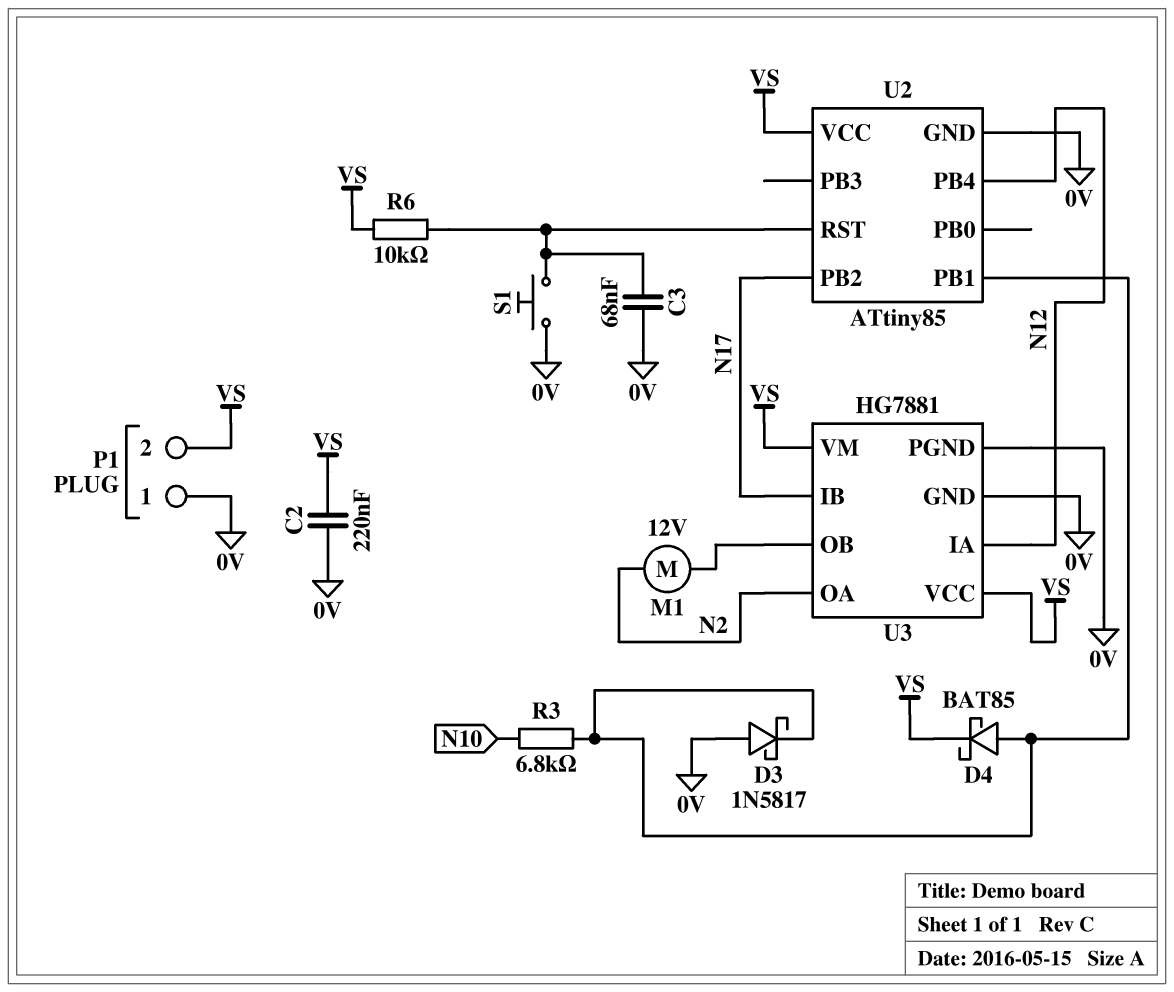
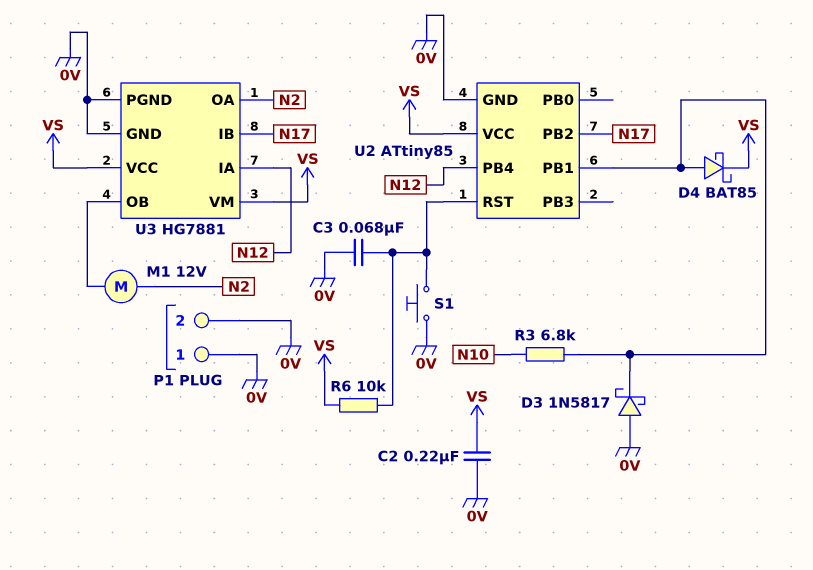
P1 pin 2: VS -> 0V

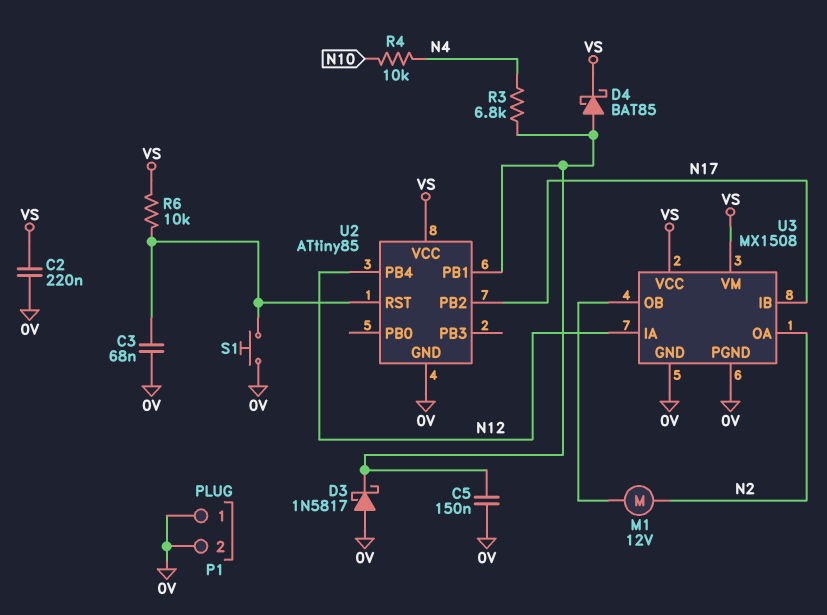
C5: none -> 150nF (0V, U2/PB1)
R3: 6.8k (N10, U2/PB1) -> 6.8k (N4, U2/PB1)
R4: none -> 10k (N4, N10)
U3: HG7881 -> MX1508

